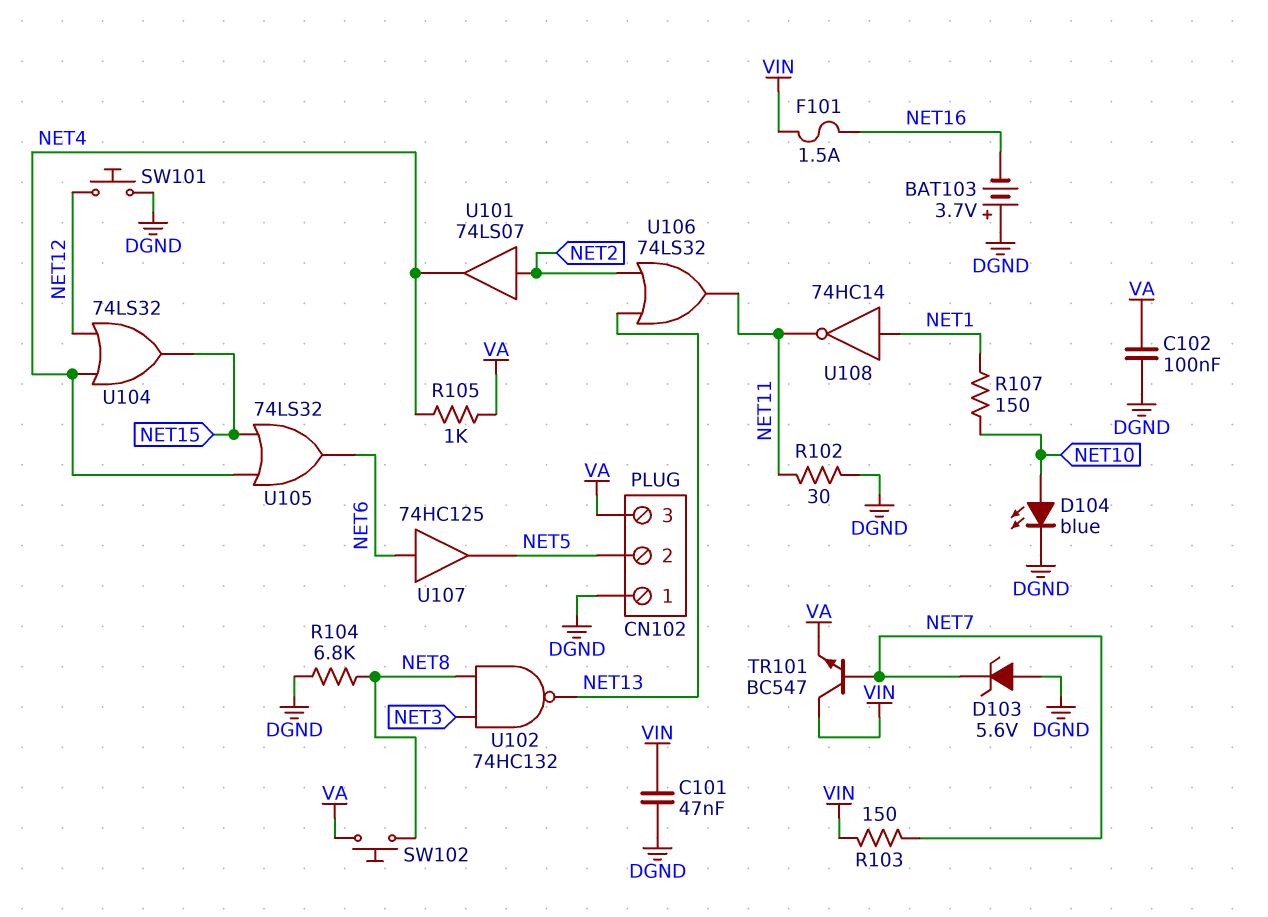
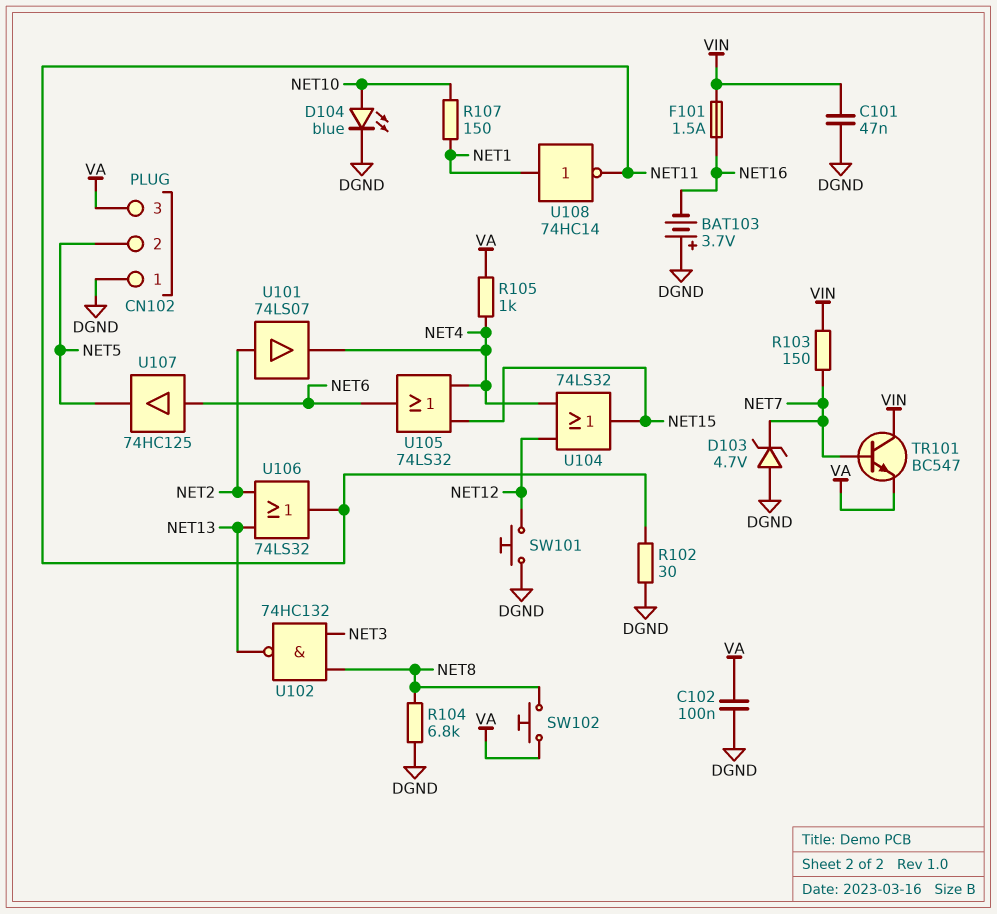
D103: zener 5.6V (A DGND, K NET7) -> zener 4.7V (A DGND, K NET7)

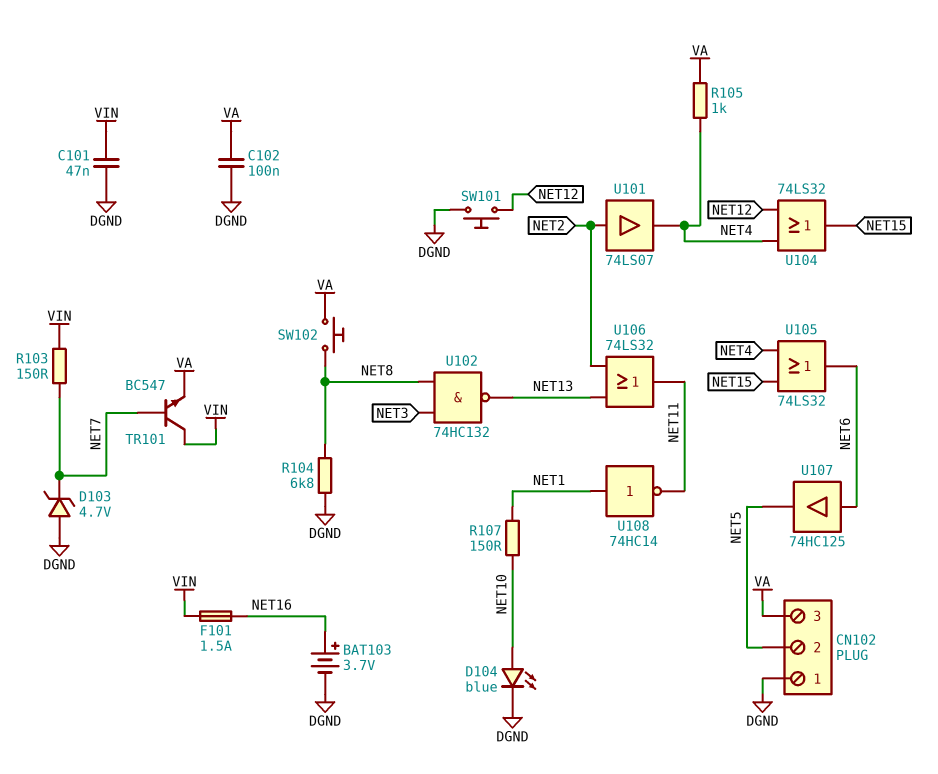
BAT103: 3.7V (plus DGND, minus NET16) -> 3.7V (plus NET16, minus DGND)
R102: 30 (DGND, NET11) -> none

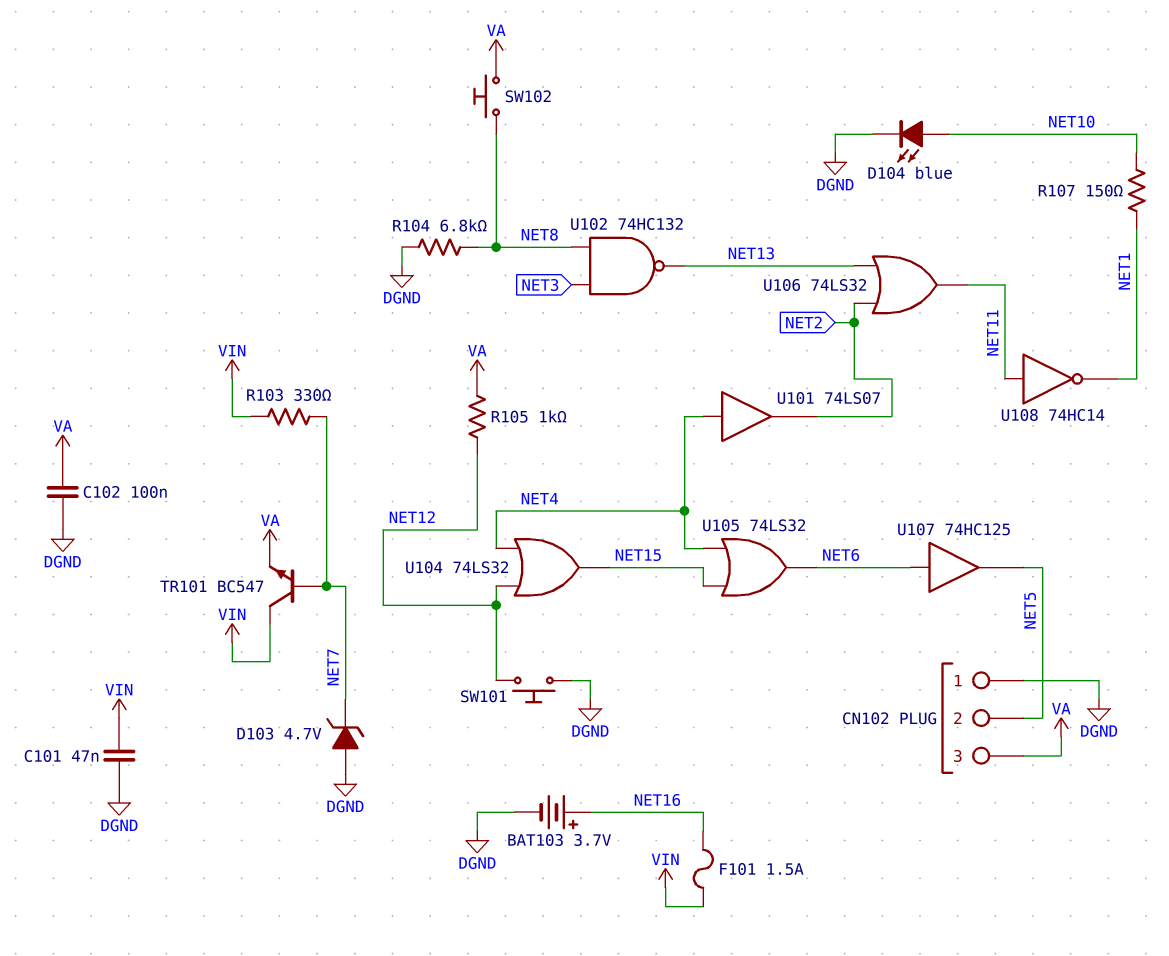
R103: 150 (NET7, VIN) -> 330 (NET7, VIN)
R105: 1k (NET4, VA) -> 1k (NET12, VA)
U101: buffer 74LS07 (in NET2, out NET4) -> buffer 74LS07 (in NET4, out NET2)
U108: NOT 74HC14 (in NET1, out NET11) -> NOT 74HC14 (in NET11, out NET1)

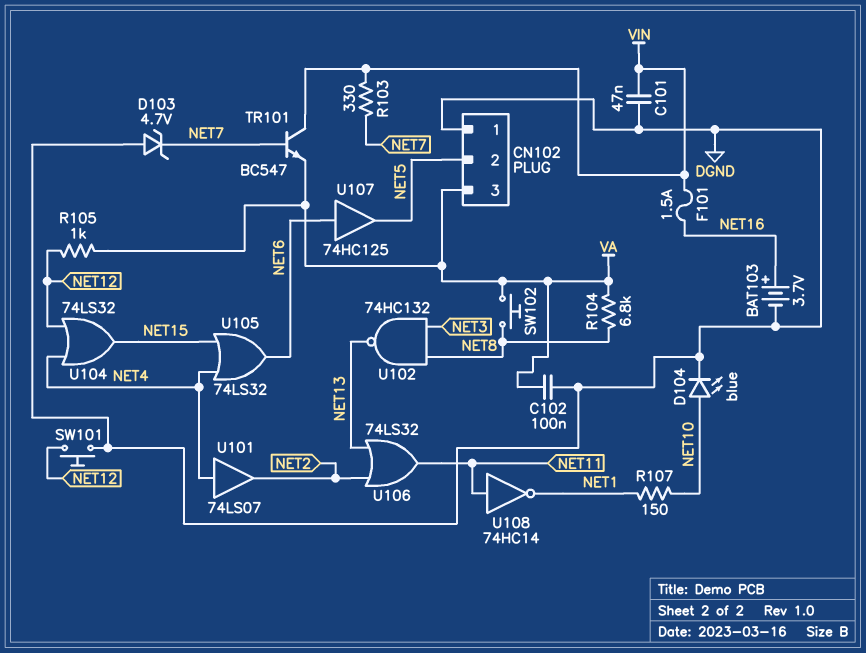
R104: 6.8k (DGND, NET8) -> 6.8k (NET8, VA)

